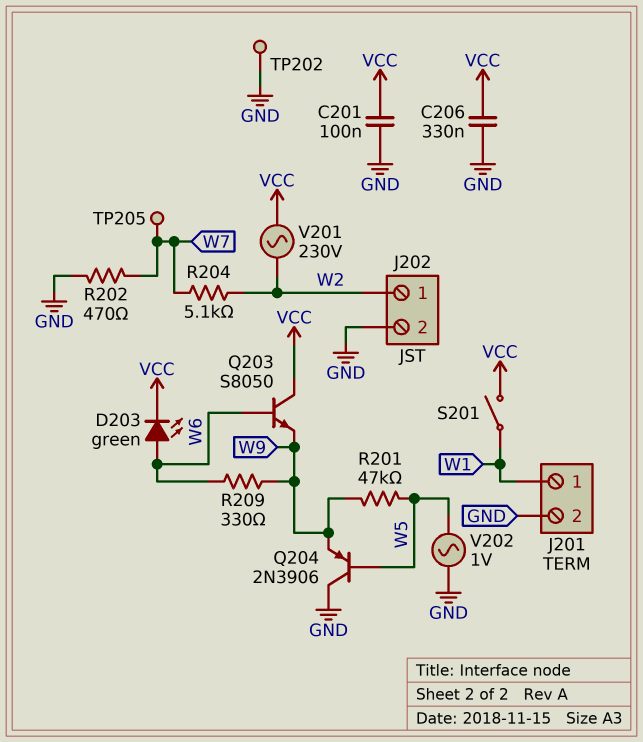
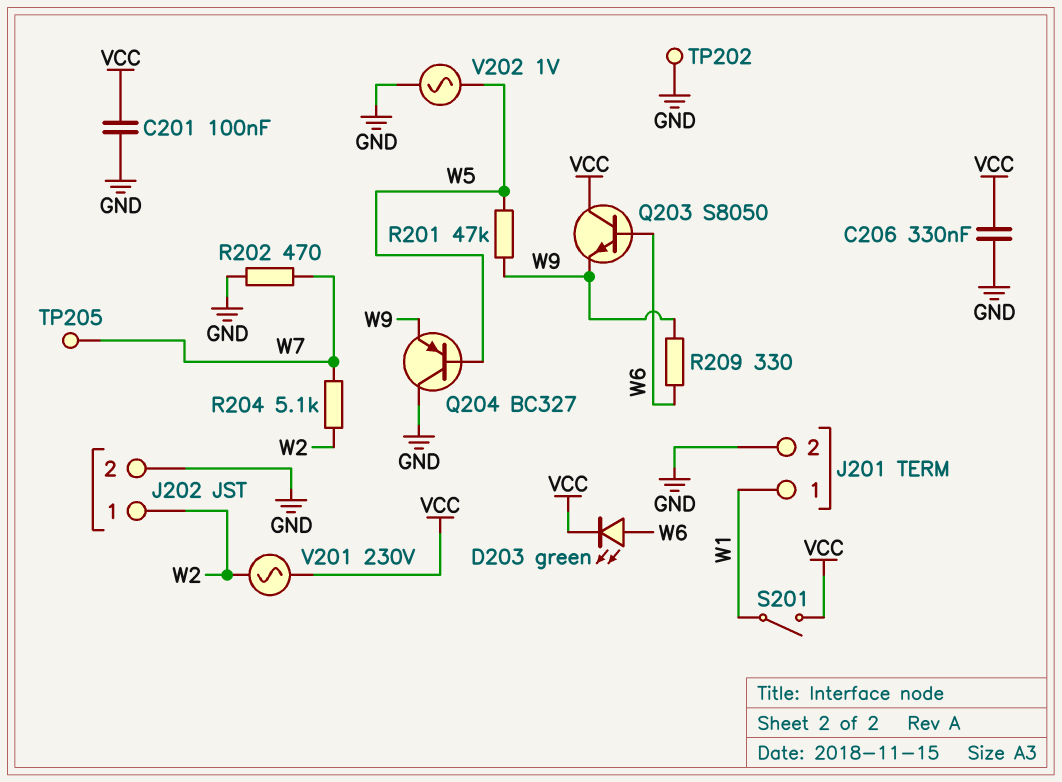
Q204: PNP 2N3906 (B W5, C GND, E W9) -> PNP BC327 (B W5, C GND, E W9)

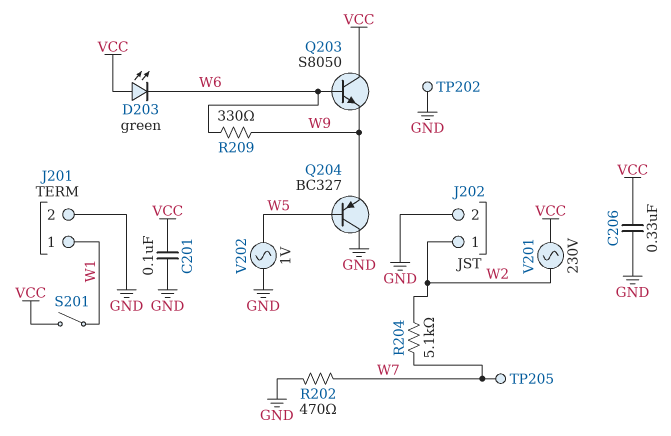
D203: LED green (A W6, K VCC) -> LED green (A VCC, K W6)
R201: 47k (W5, W9) -> none

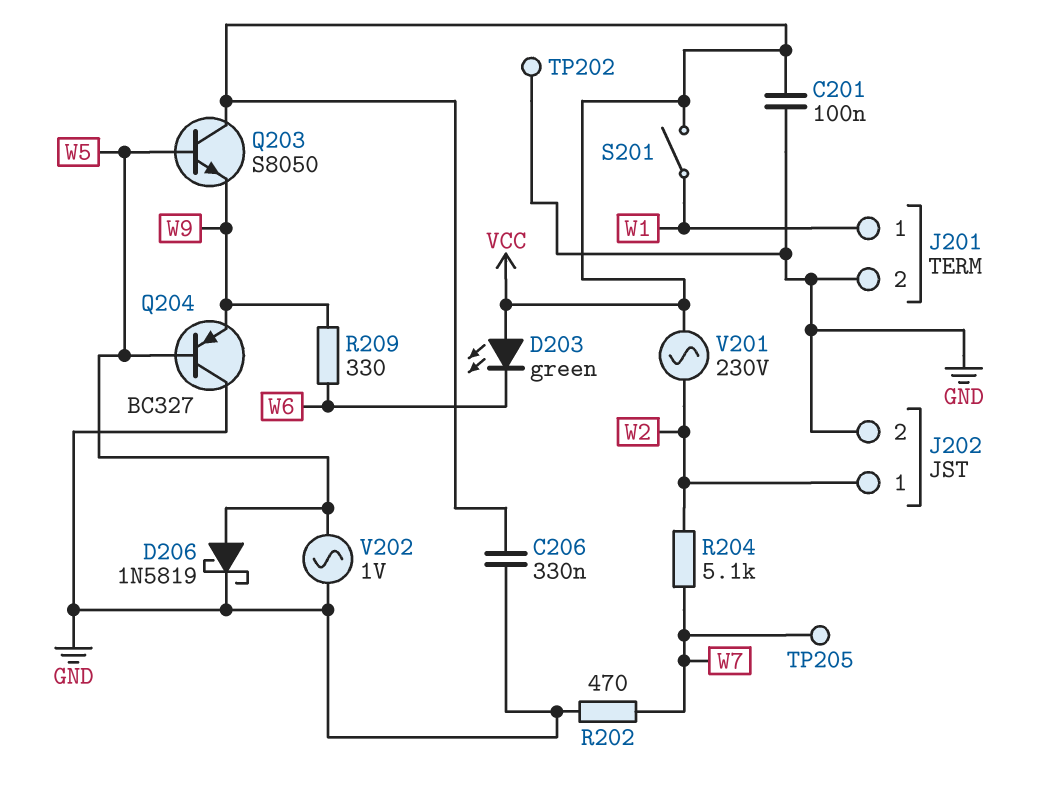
D206: none -> schottky 1N5819 (A W5, K GND)
Q203: NPN S8050 (B W6, C VCC, E W9) -> NPN S8050 (B W5, C VCC, E W9)

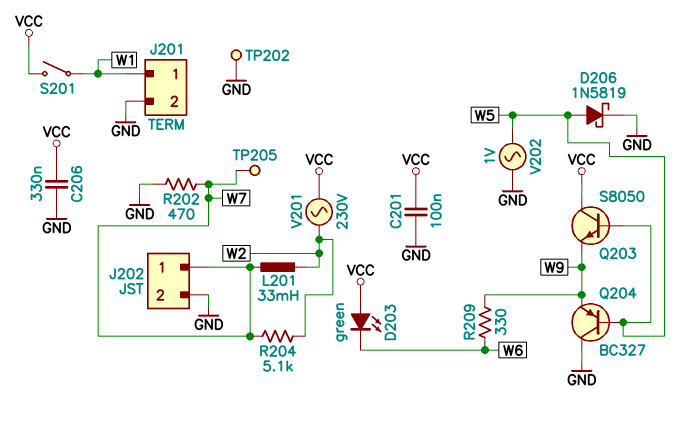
J202 pin 1: W2 -> W7
L201: none -> 33mH (W2, W7)

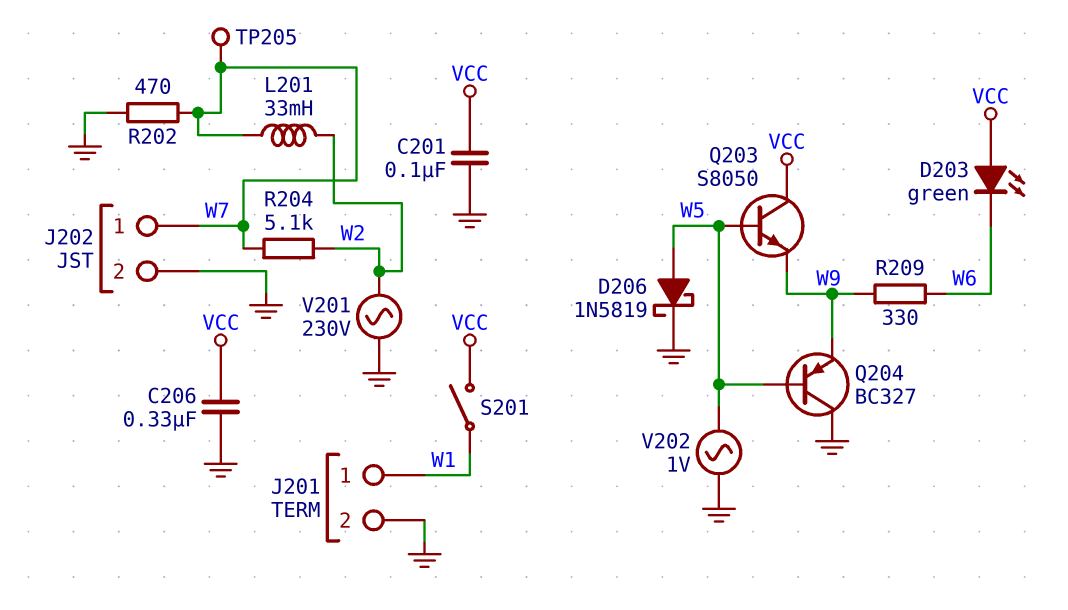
TP202: test point (GND) -> none
V201: AC 230V (VCC, W2) -> AC 230V (GND, W2)

